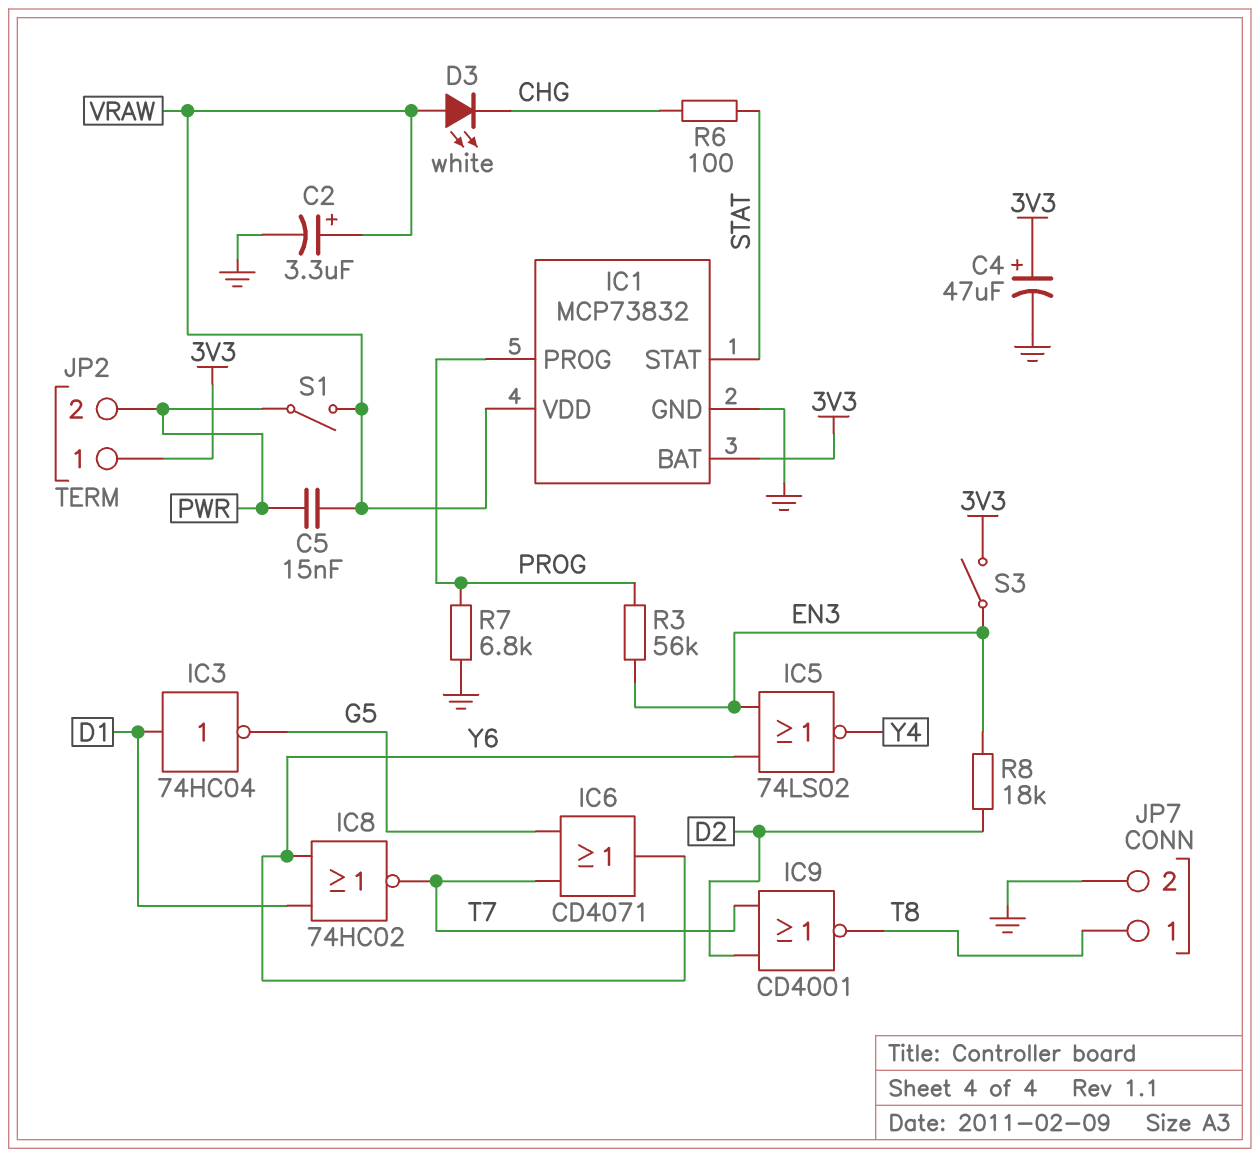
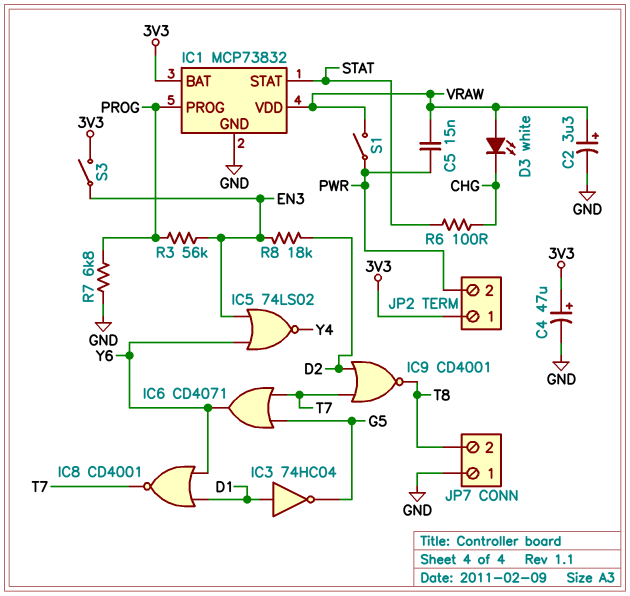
IC8: NOR 74HC02 (in D1, in Y6, out T7) -> NOR CD4001 (in D1, in Y6, out T7)
JP7 pin 1: T8 -> GND
JP7 pin 2: GND -> T8

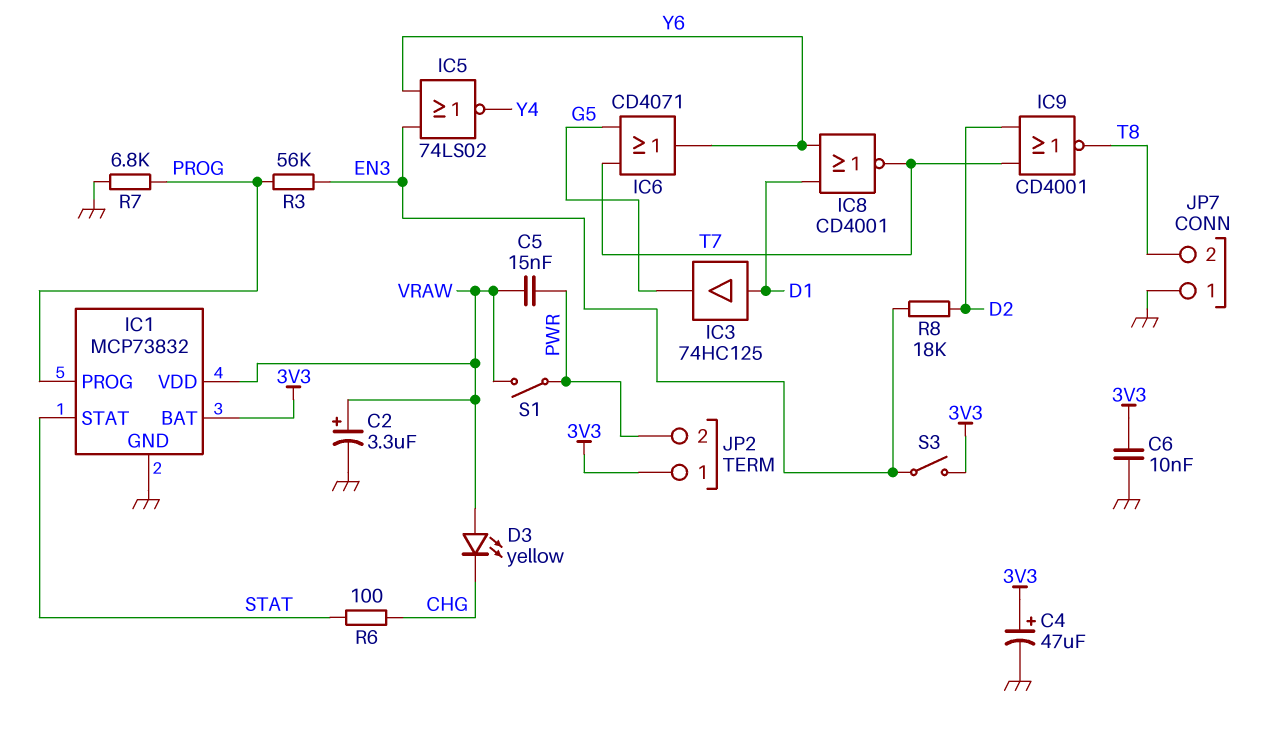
C6: none -> 10nF (3V3, GND)
D3: LED white (A VRAW, K CHG) -> LED yellow (A VRAW, K CHG)
IC3: NOT 74HC04 (in D1, out G5) -> buffer 74HC125 (in D1, out G5)

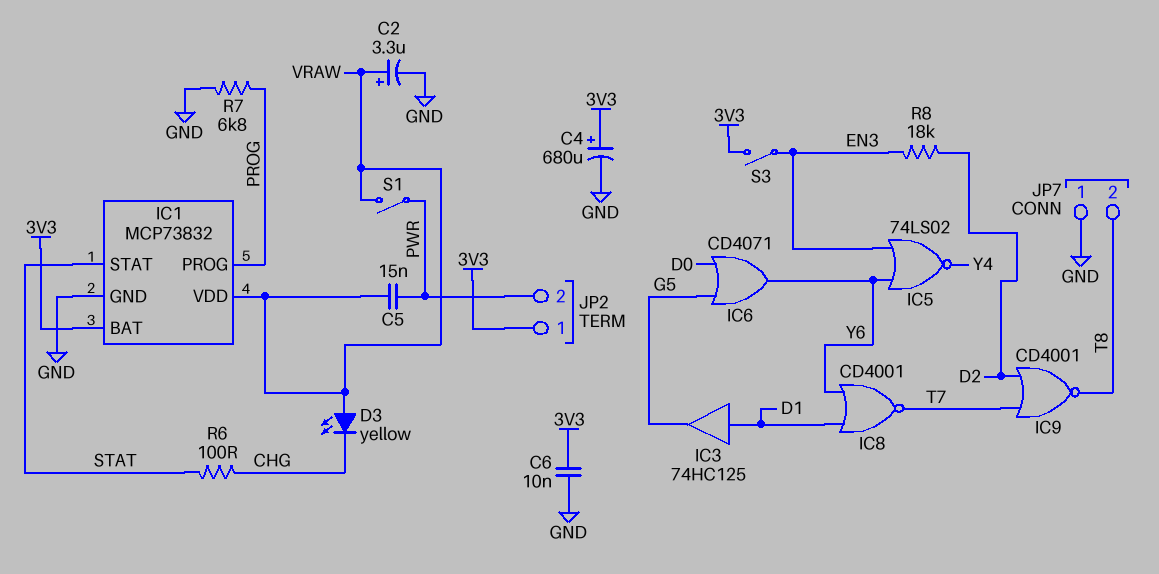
C4: 47uF (plus 3V3, minus GND) -> 680uF (plus 3V3, minus GND)
IC6: OR CD4071 (in G5, in T7, out Y6) -> OR CD4071 (in D0, in G5, out Y6)
R3: 56k (EN3, PROG) -> none

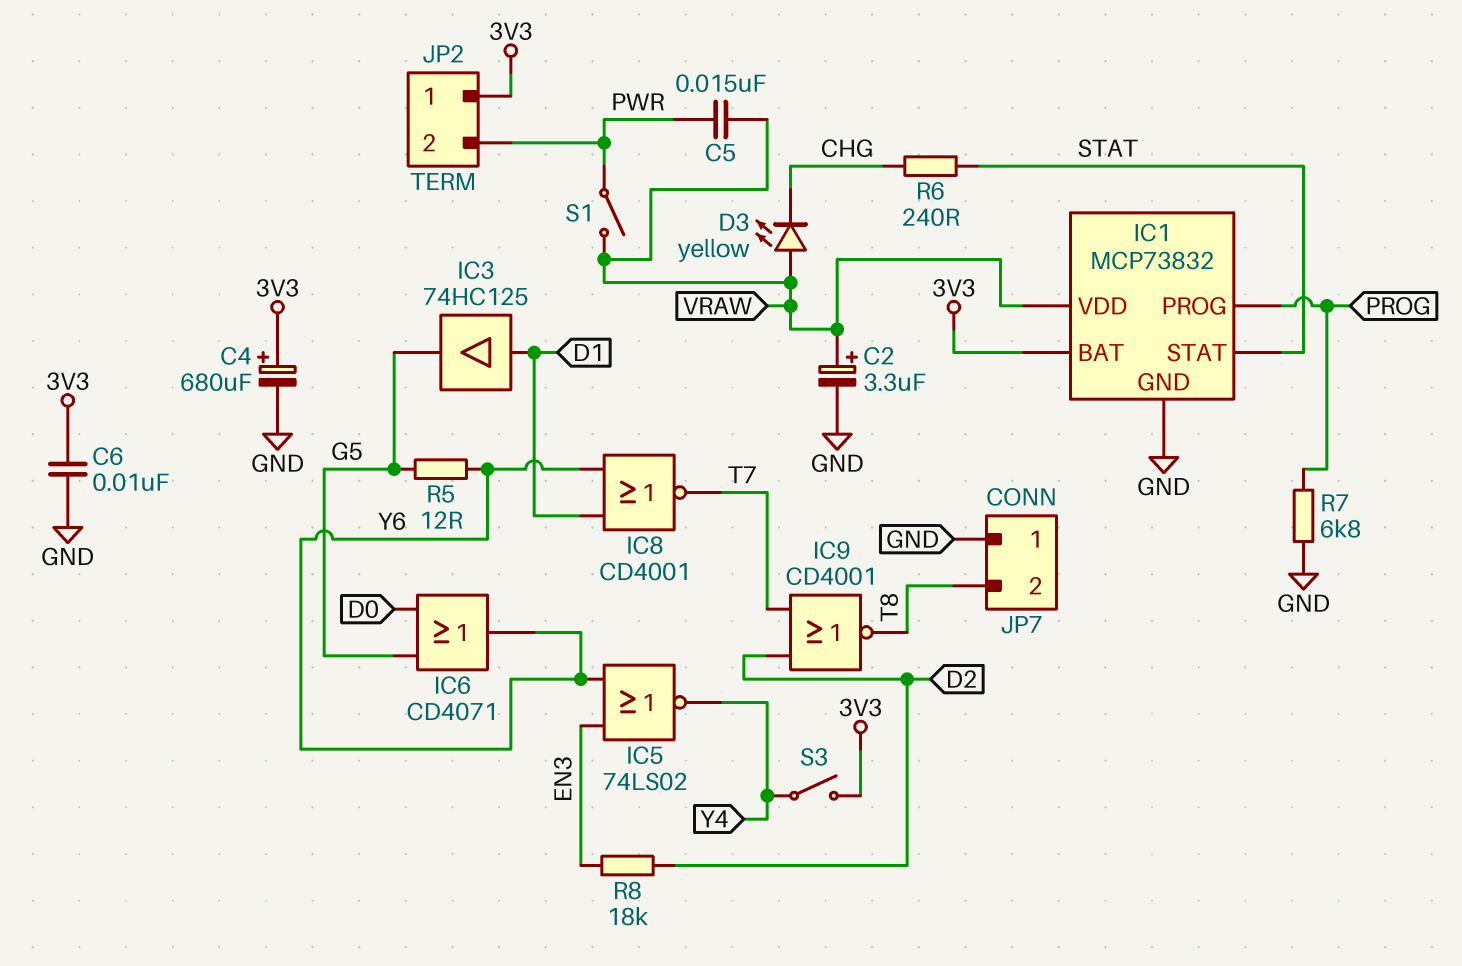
R5: none -> 12 (G5, Y6)
R6: 100 (CHG, STAT) -> 240 (CHG, STAT)
S3: switch (3V3, EN3) -> switch (3V3, Y4)

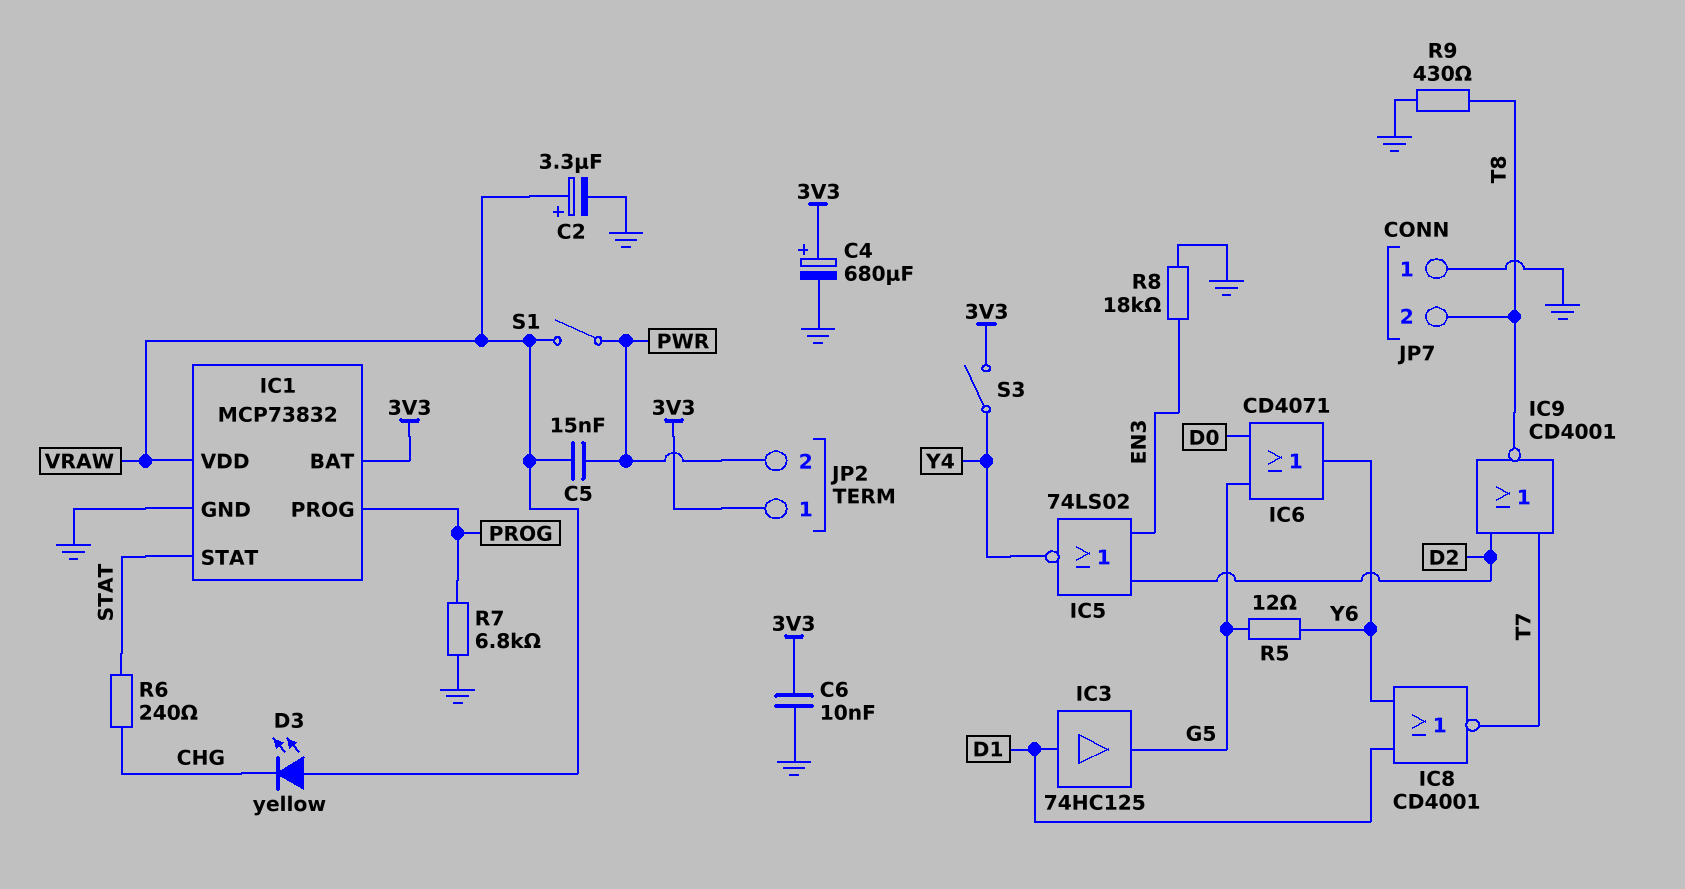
IC5: NOR 74LS02 (in EN3, in Y6, out Y4) -> NOR 74LS02 (in D2, in EN3, out Y4)
R8: 18k (D2, EN3) -> 18k (EN3, GND)
R9: none -> 430 (GND, T8)

